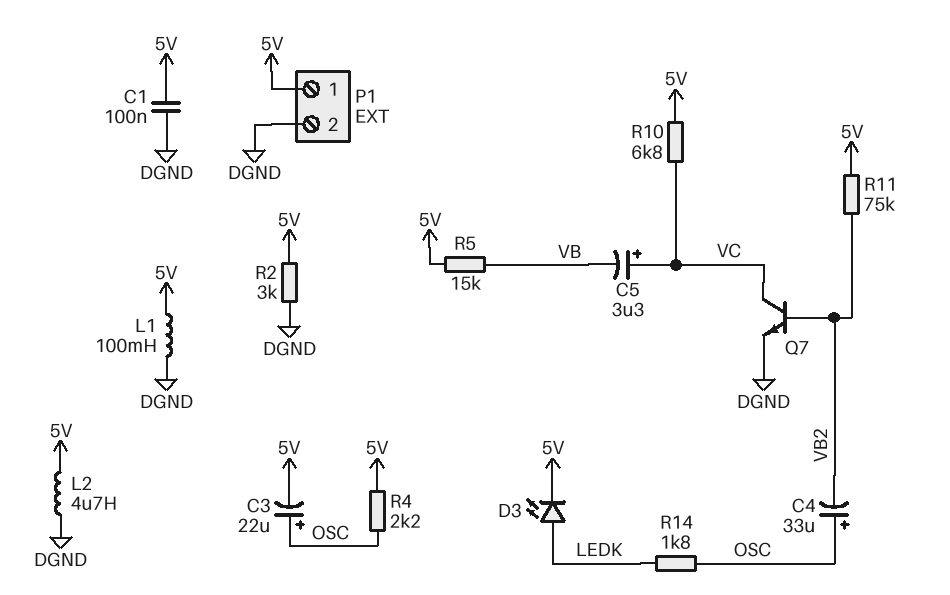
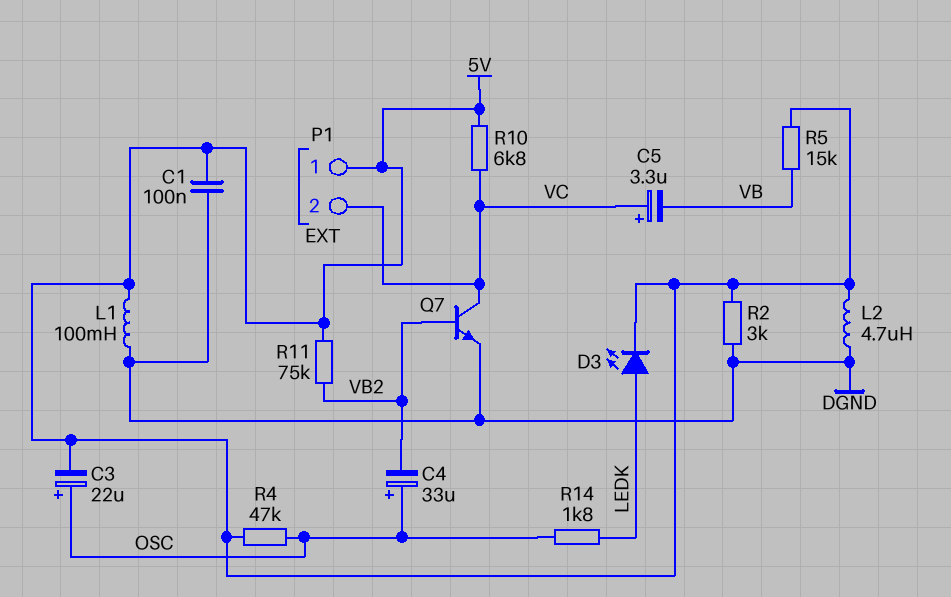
P1 pin 2: DGND -> VC
R4: 2.2k (5V, OSC) -> 47k (5V, OSC)

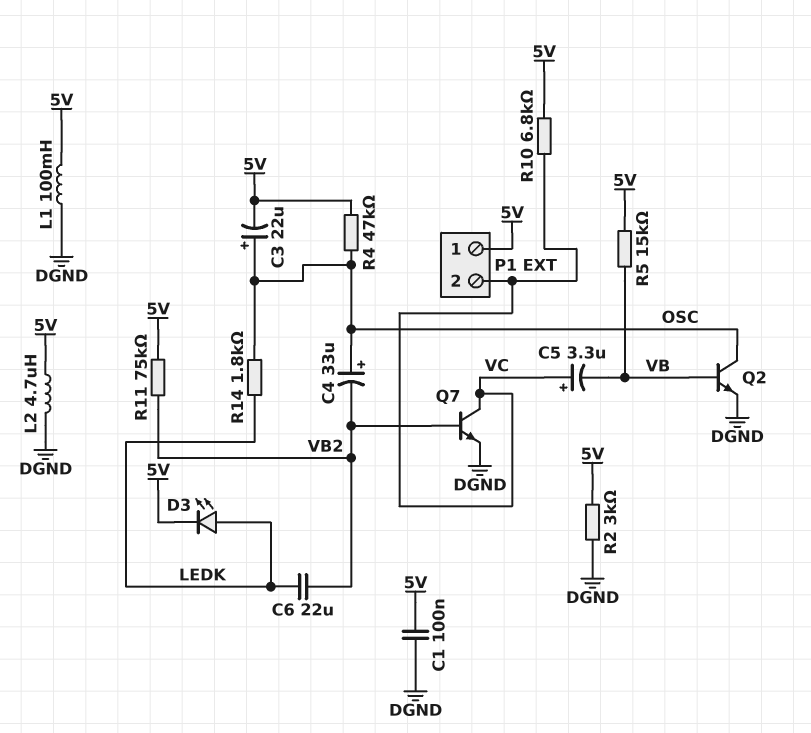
C6: none -> 22uF (LEDK, VB2)
Q2: none -> NPN (B VB, C OSC, E DGND)

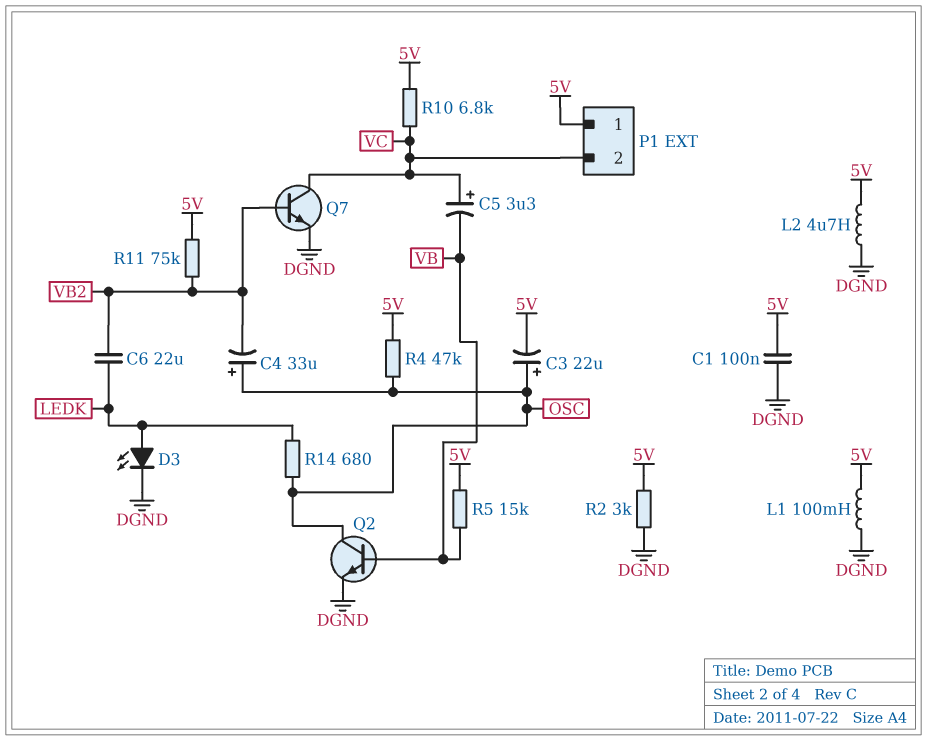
D3: LED (A LEDK, K 5V) -> LED (A LEDK, K DGND)
R14: 1.8k (LEDK, OSC) -> 680 (LEDK, OSC)

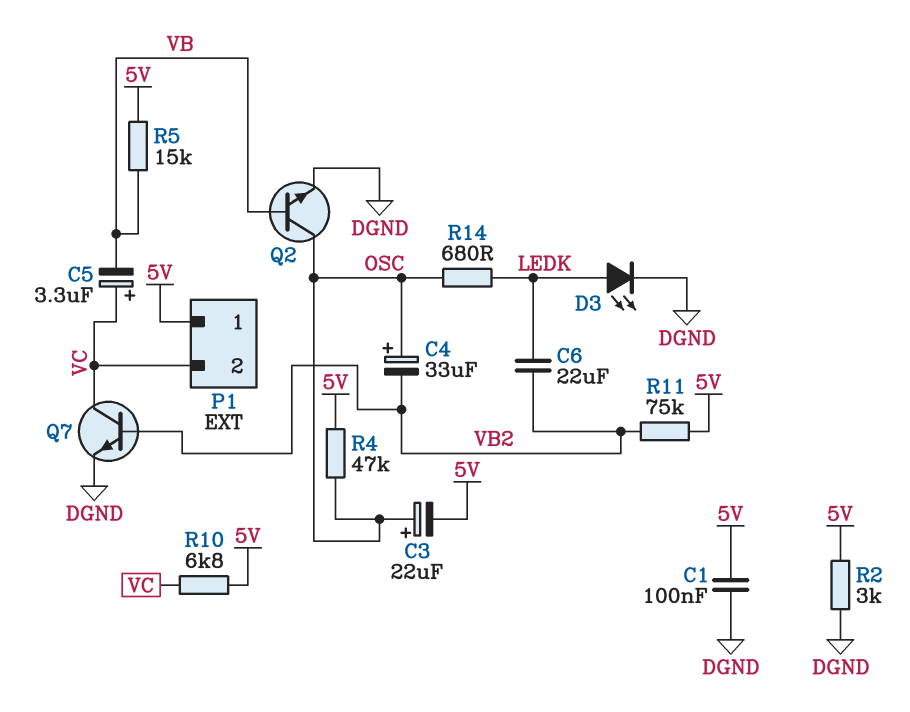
L1: 100mH (5V, DGND) -> none
L2: 4.7uH (5V, DGND) -> none

